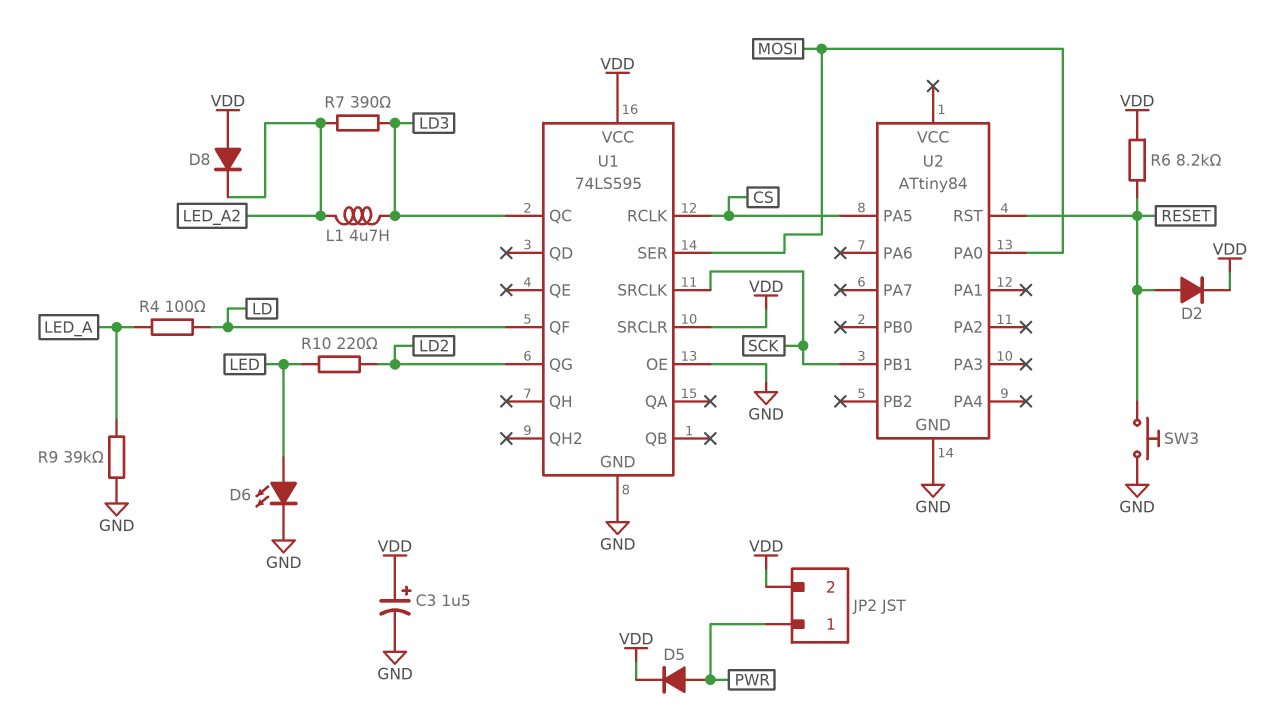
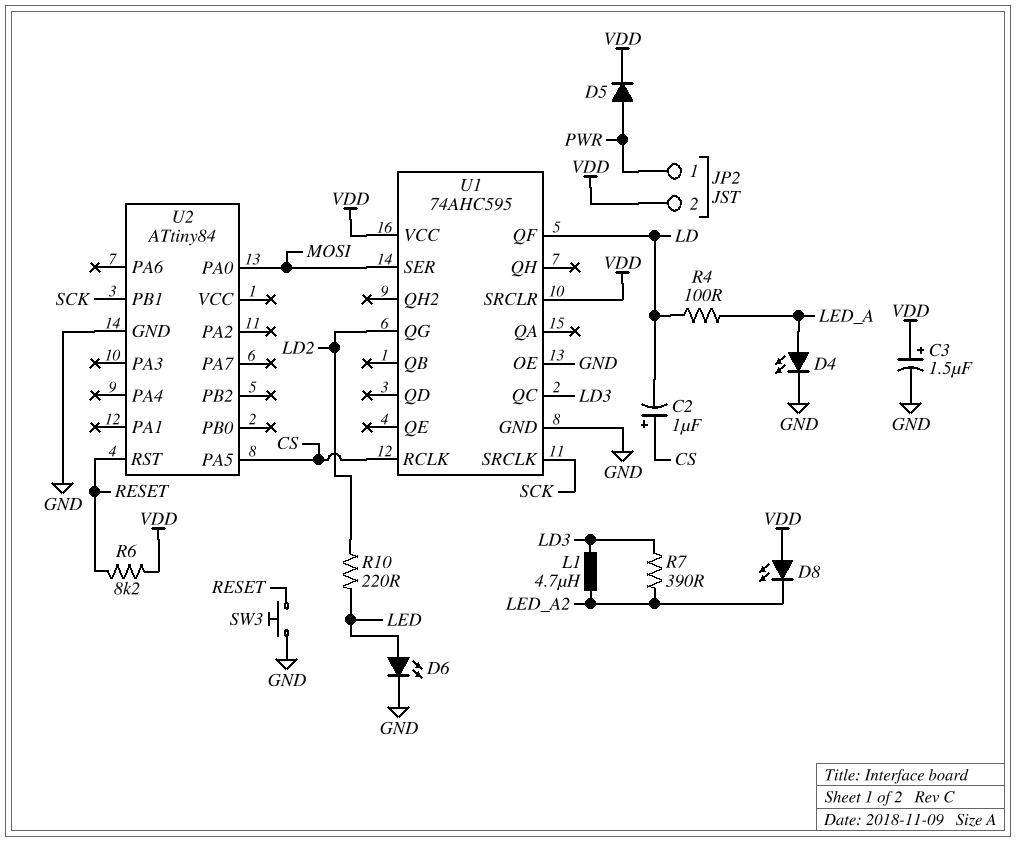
C2: none -> 1uF (plus CS, minus LD)
D2: diode (A RESET, K VDD) -> none
D4: none -> LED (A LED_A, K GND)
D8: diode (A VDD, K LED_A2) -> LED (A VDD, K LED_A2)
R9: 39k (GND, LED_A) -> none
U1: 74LS595 -> 74AHC595

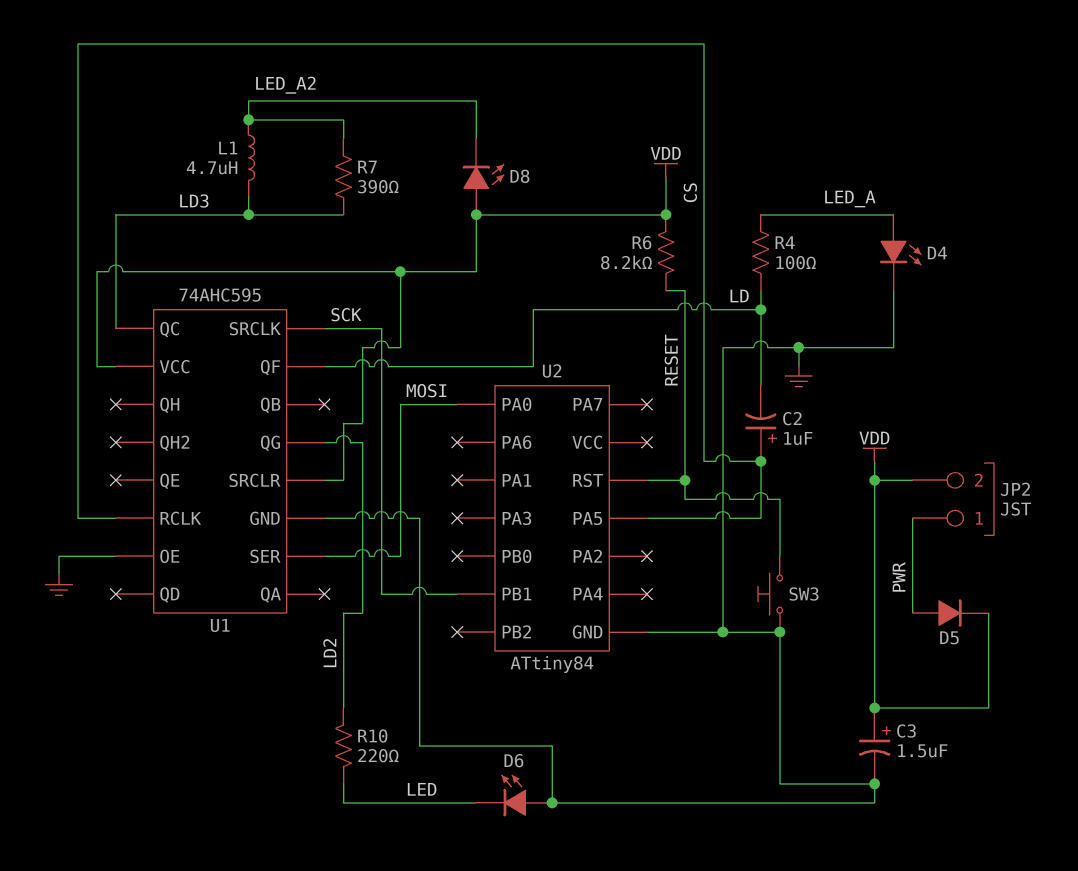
D6: LED (A LED, K GND) -> LED (A GND, K LED)

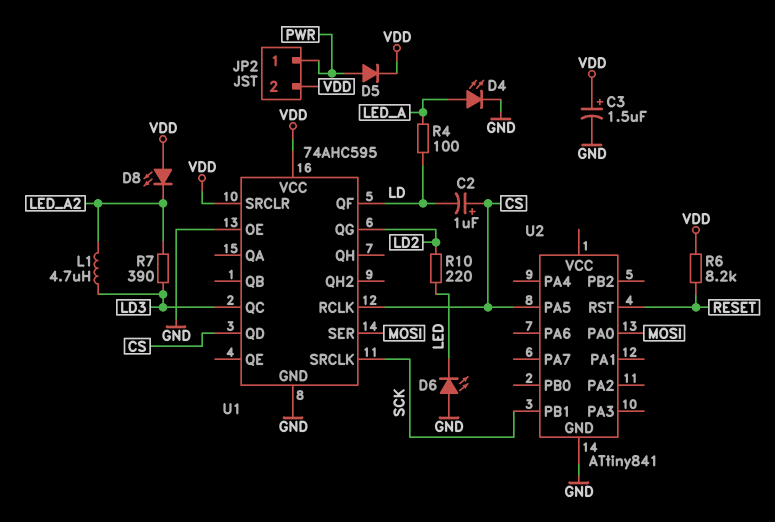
SW3: button (GND, RESET) -> none
U1 pin QD: none -> CS
U2: ATtiny84 -> ATtiny841

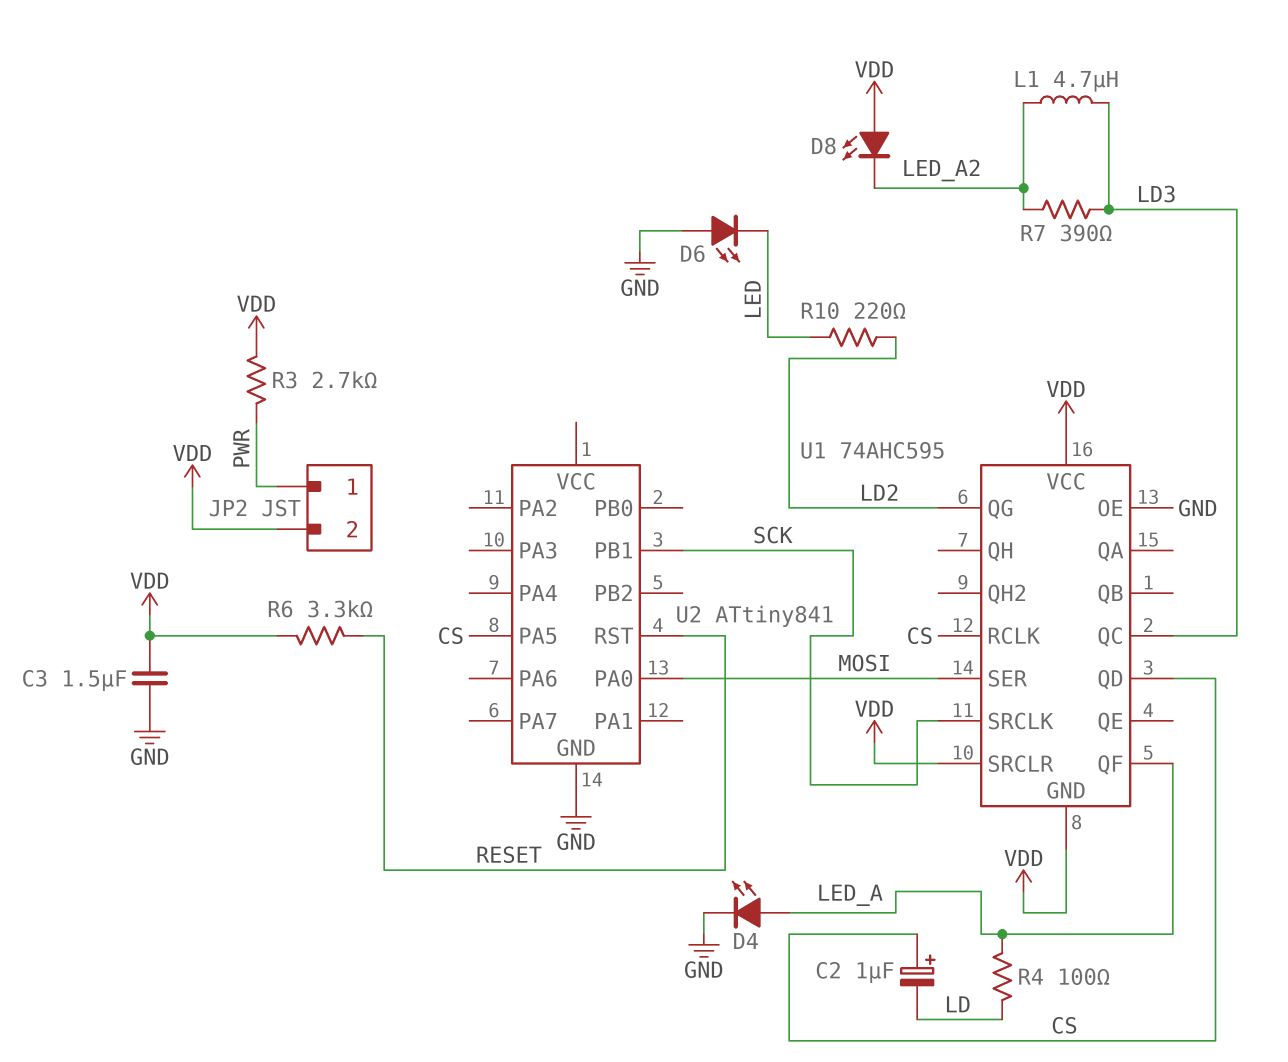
C3: 1.5uF (plus VDD, minus GND) -> 1.5uF (GND, VDD)
D5: diode (A PWR, K VDD) -> none
R3: none -> 2.7k (PWR, VDD)
R6: 8.2k (RESET, VDD) -> 3.3k (RESET, VDD)
U1 pin GND: GND -> VDD
U1 pin QF: LD -> LED_A

